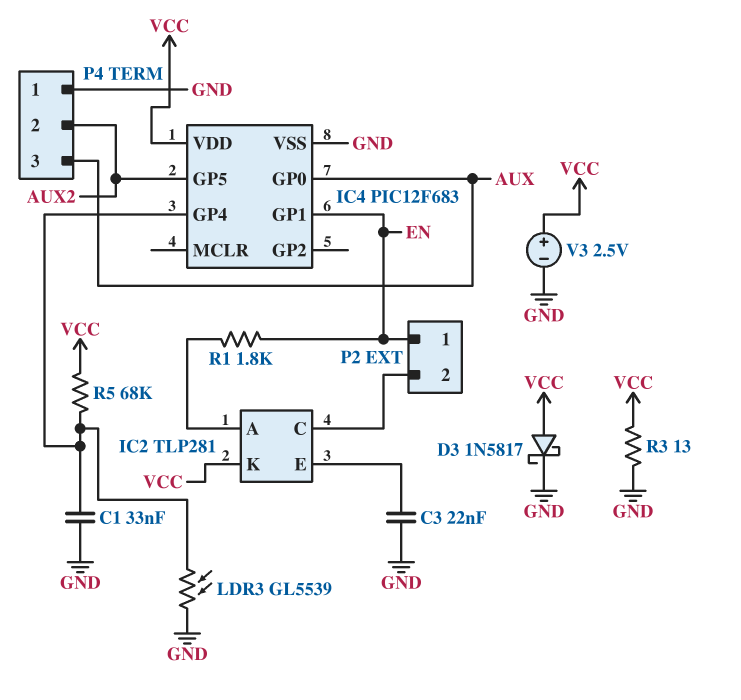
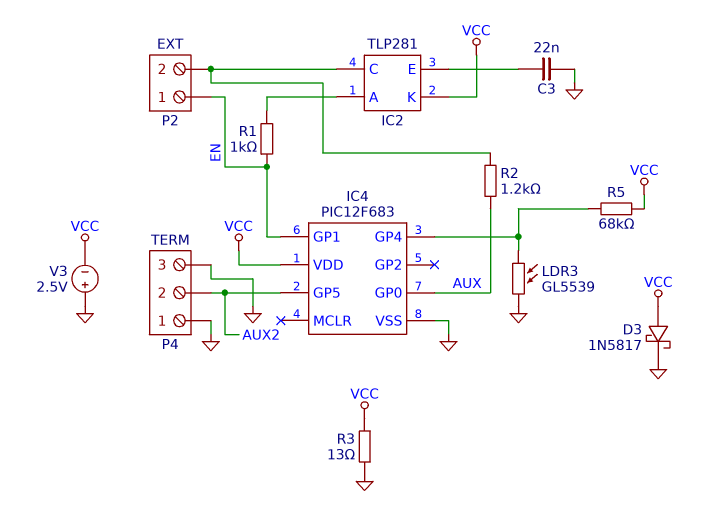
C1: 33nF (GND, IC4/GP4) -> none
P4 pin 3: AUX -> GND
R1: 1.8k (EN, IC2/A) -> 1k (EN, IC2/A)
R2: none -> 1.2k (AUX, IC2/C)
V3: 2.5V (plus VCC, minus GND) -> 2.5V (plus GND, minus VCC)

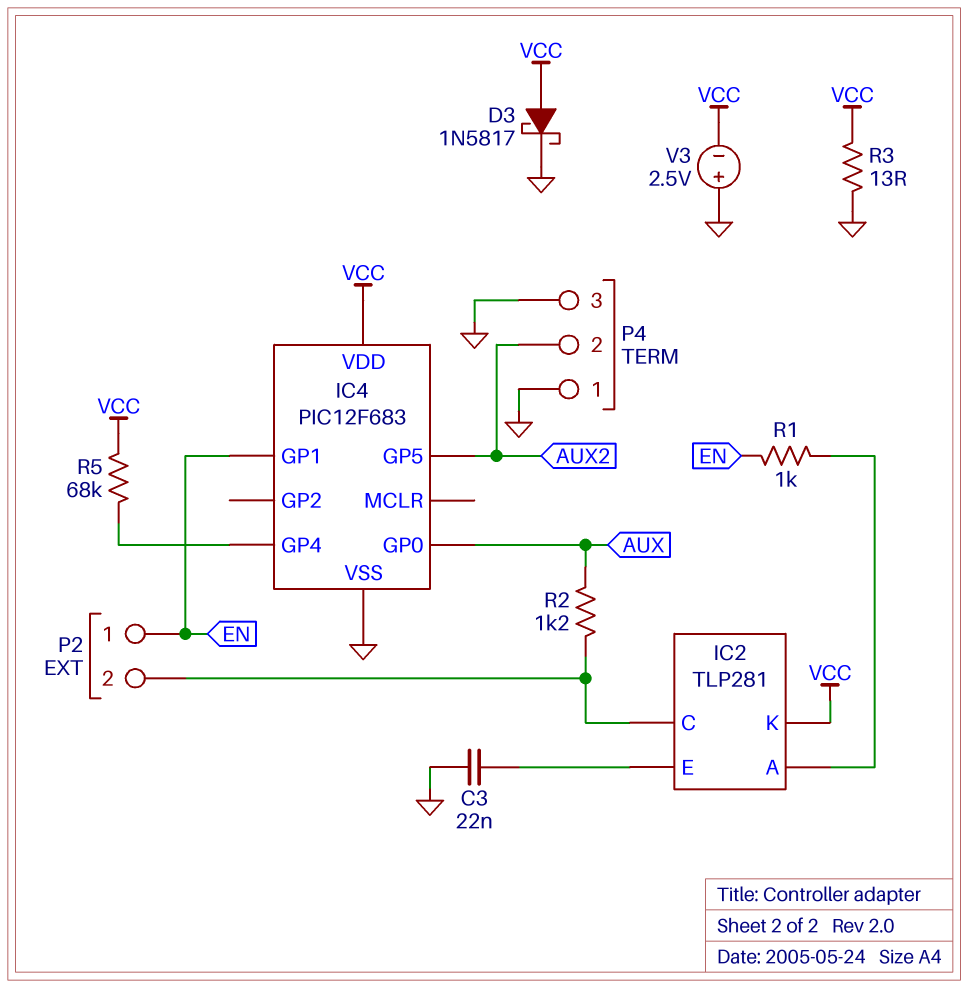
LDR3: GL5539 (GND, IC4/GP4) -> none

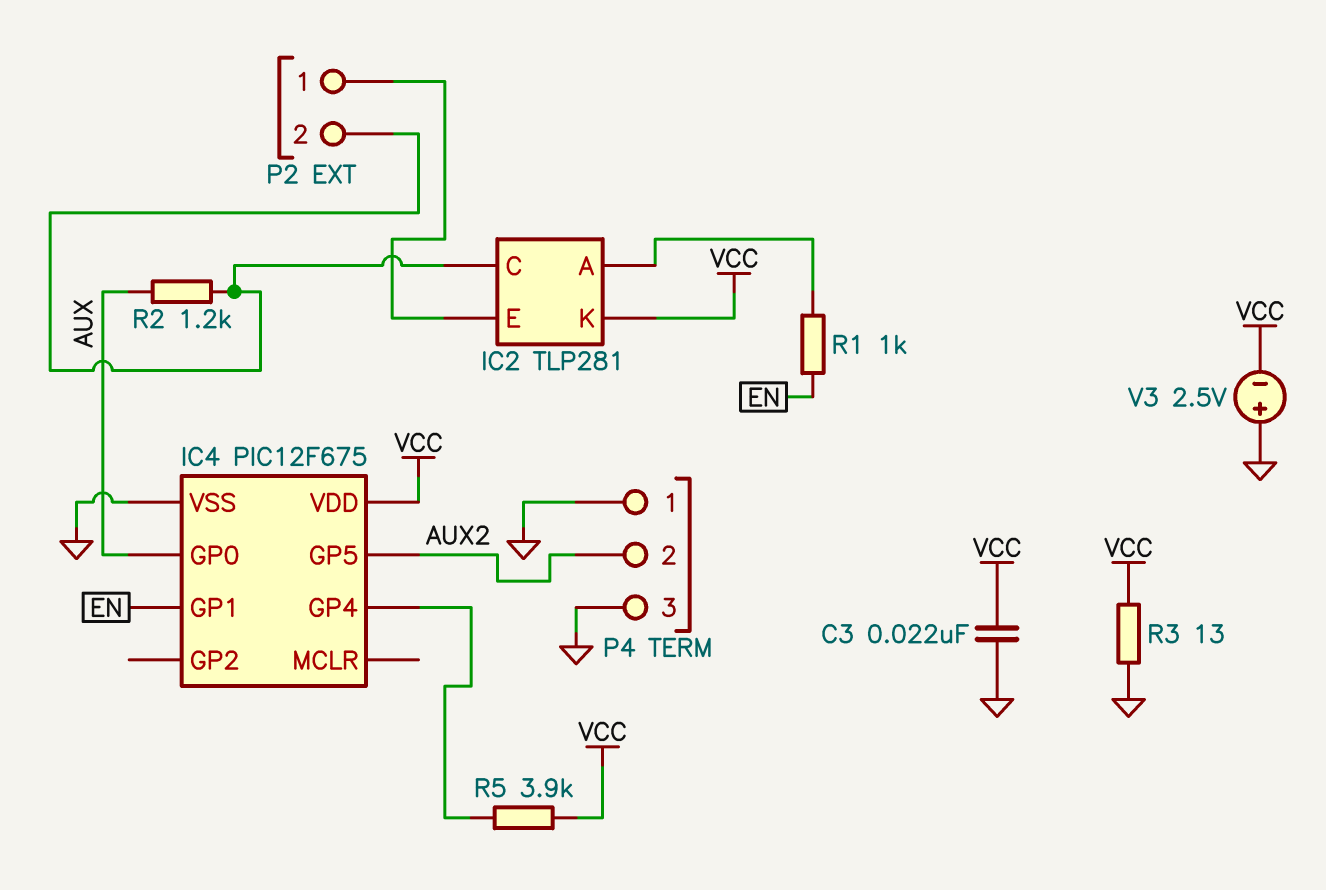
C3: 22nF (GND, IC2/E) -> 22nF (GND, VCC)
D3: schottky 1N5817 (A VCC, K GND) -> none
IC4: PIC12F683 -> PIC12F675
P2 pin 1: EN -> IC2/E
R5: 68k (IC4/GP4, VCC) -> 3.9k (IC4/GP4, VCC)

